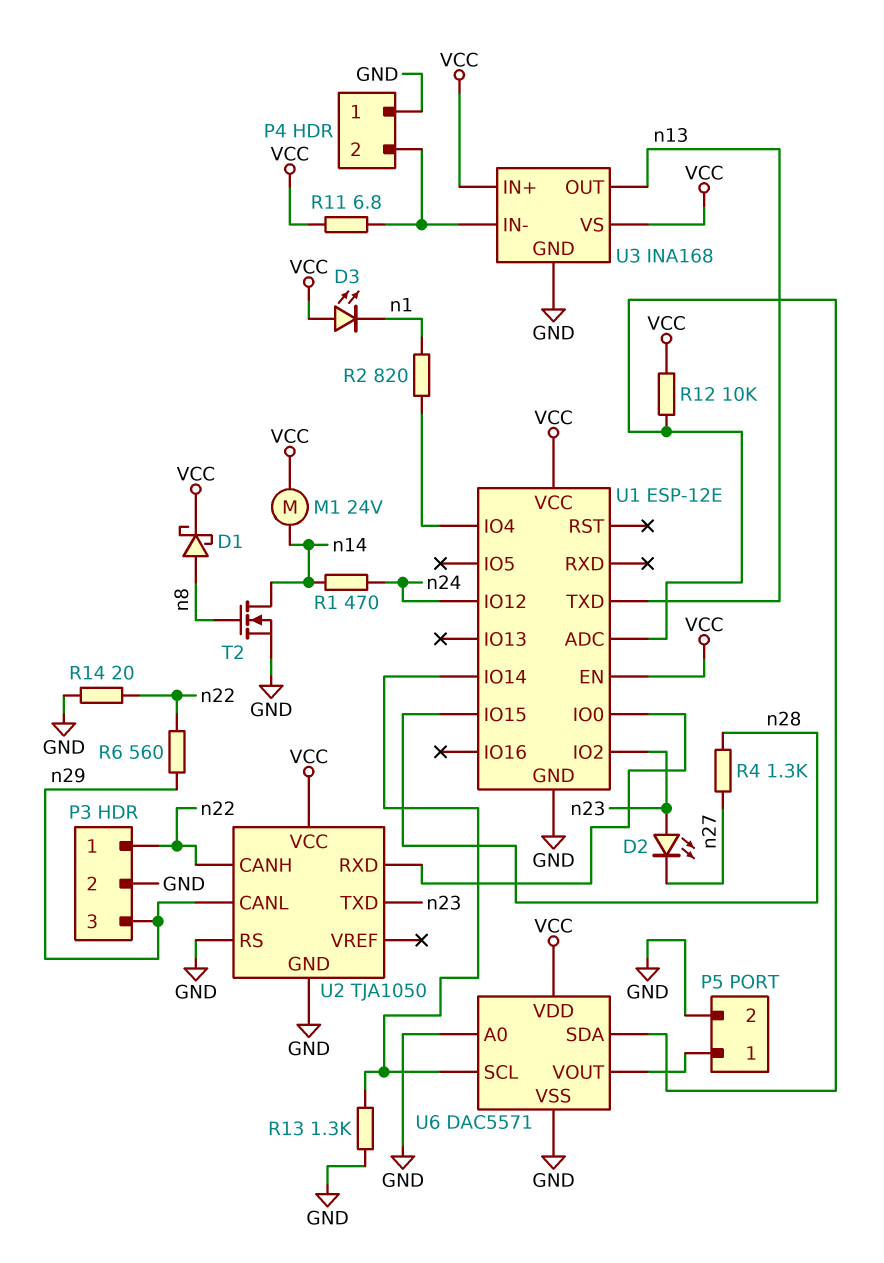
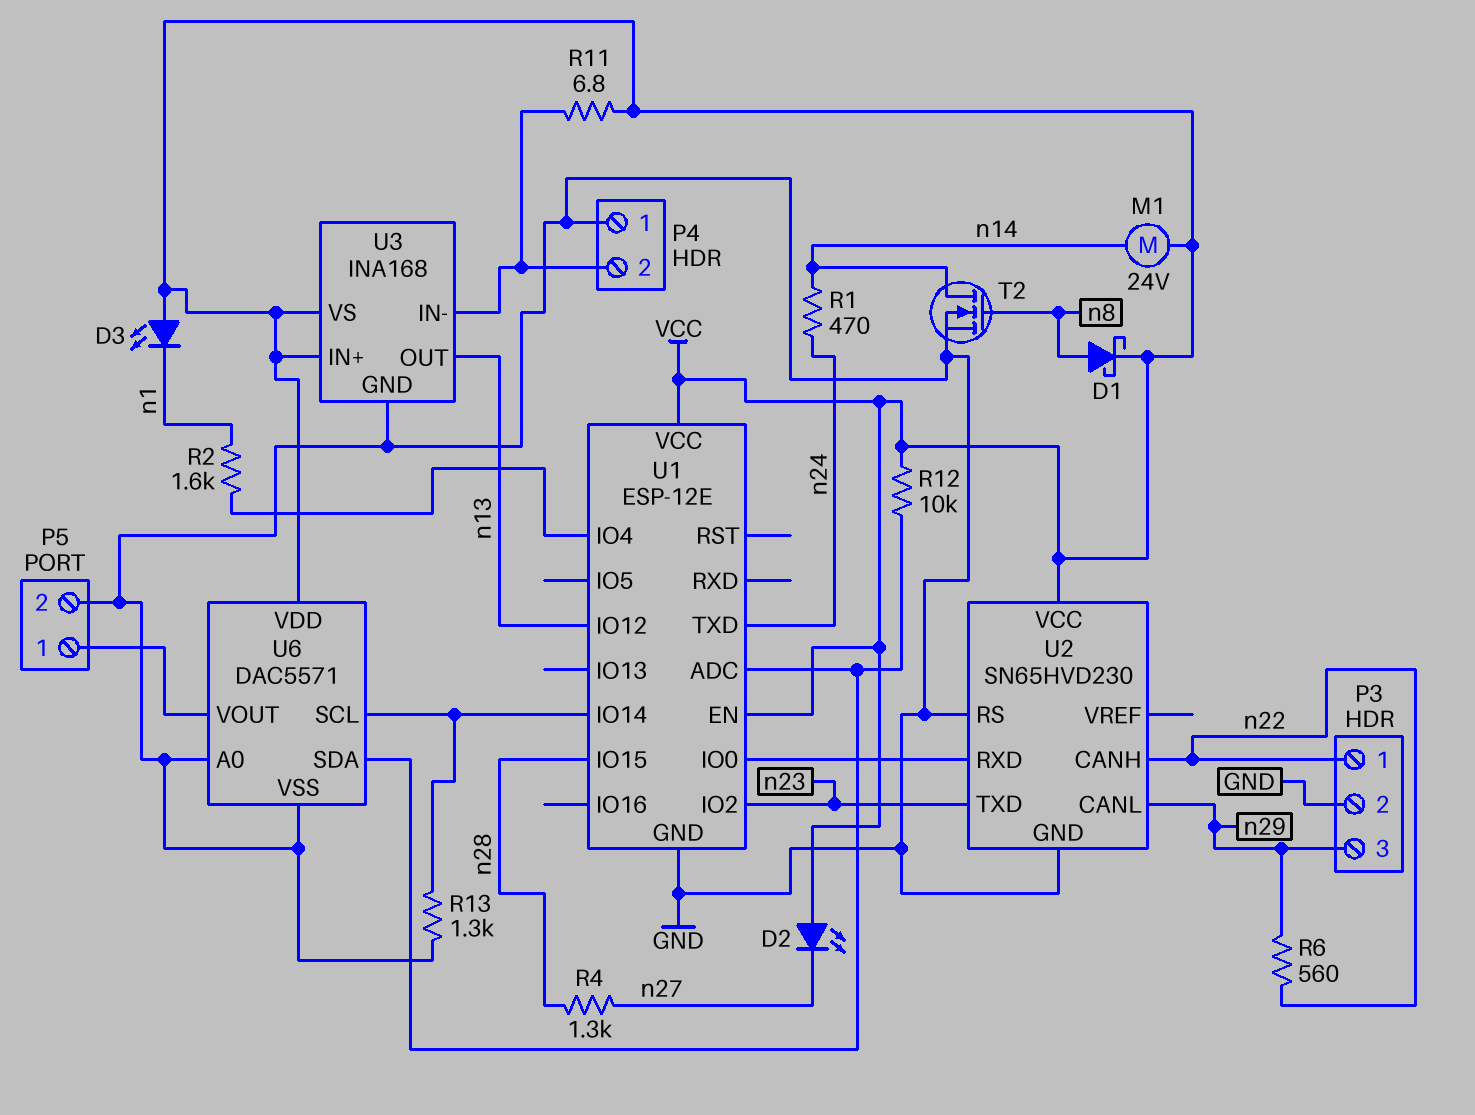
D2: LED (A n23, K n27) -> LED (A VCC, K n27)
R2: 820 (U1/IO4, n1) -> 1.6k (U1/IO4, n1)
R14: 20 (GND, n22) -> none
U1 pin IO12: n24 -> n13
U1 pin TXD: n13 -> n24
U2: TJA1050 -> SN65HVD230

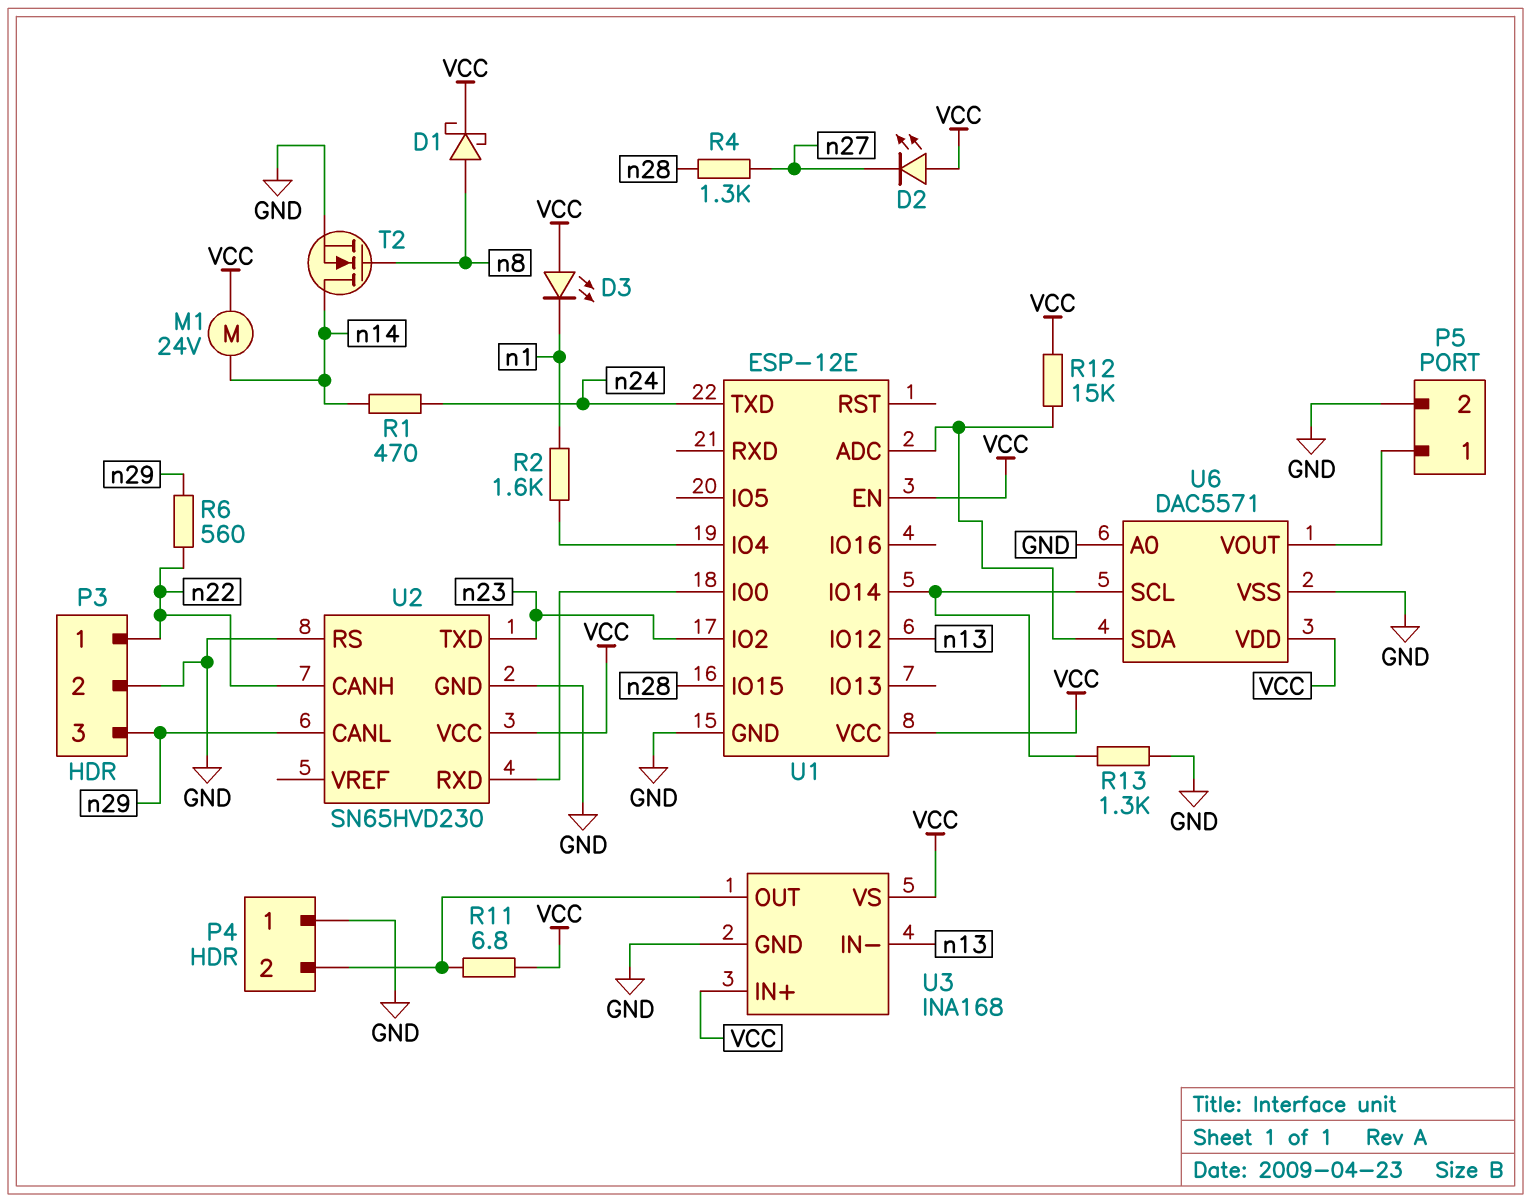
R12: 10k (U1/ADC, VCC) -> 15k (U1/ADC, VCC)
U3 pin IN-: P4/2 -> n13
U3 pin OUT: n13 -> P4/2

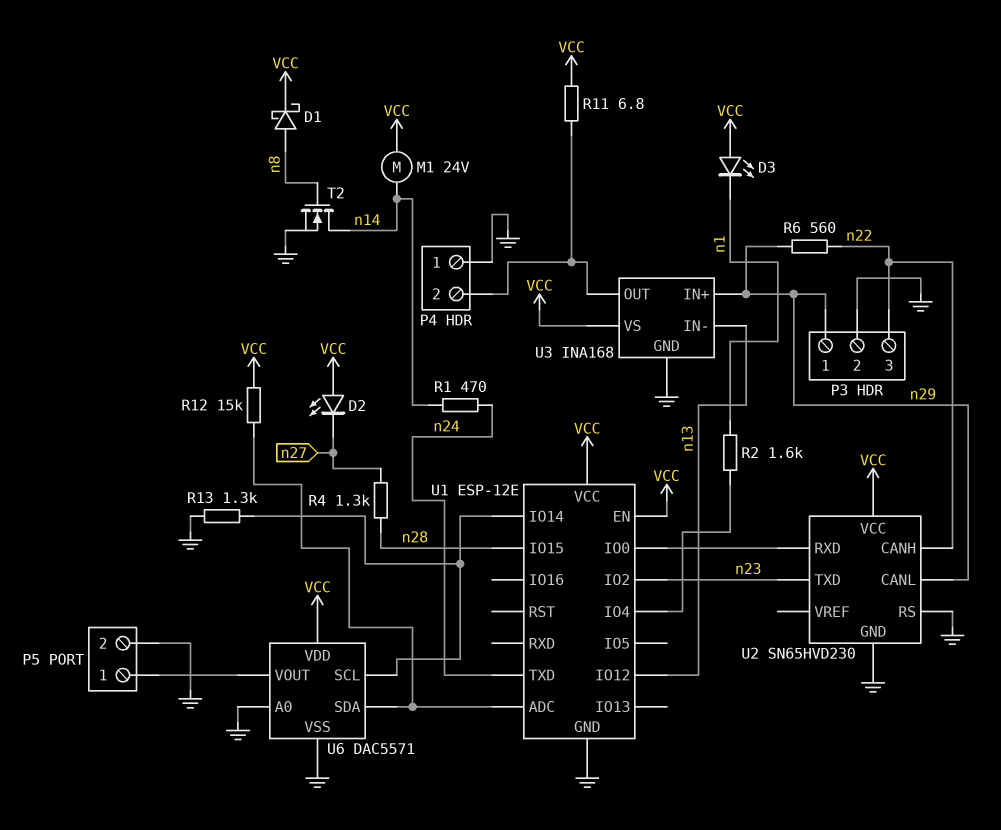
P3 pin 1: n22 -> n29
P3 pin 3: n29 -> n22
U3 pin IN+: VCC -> n29

